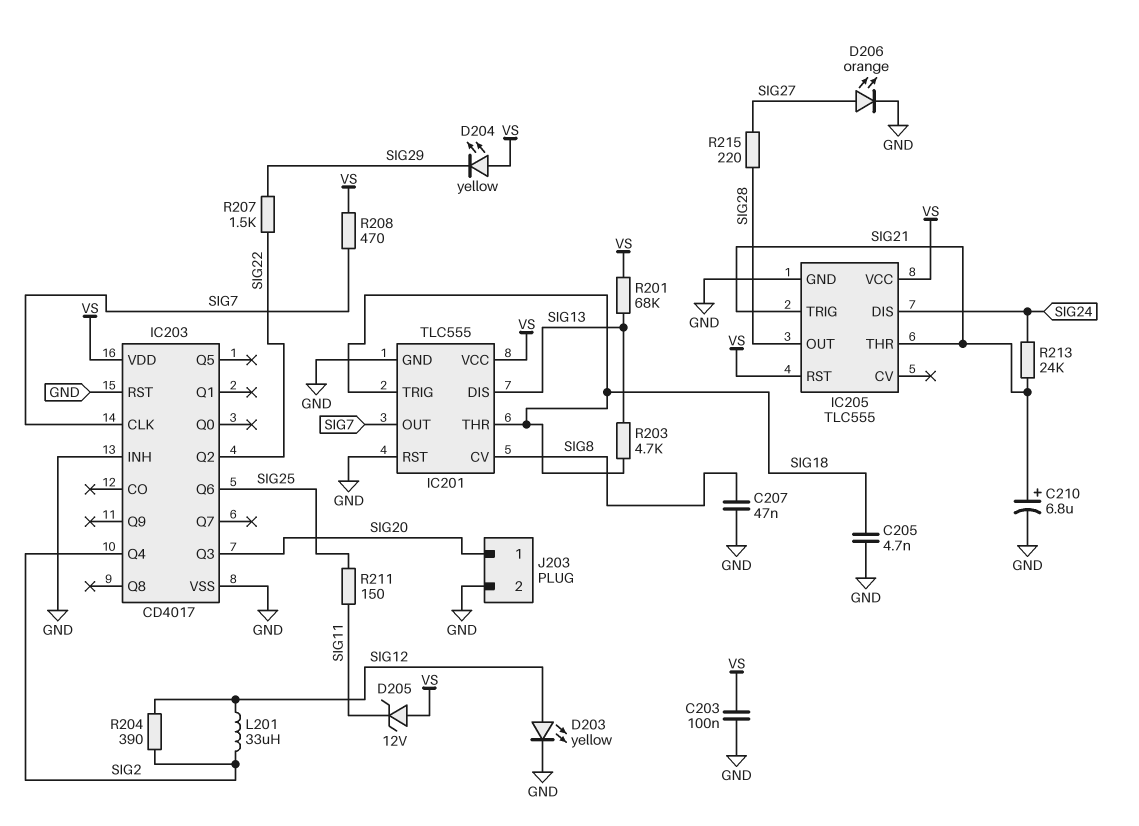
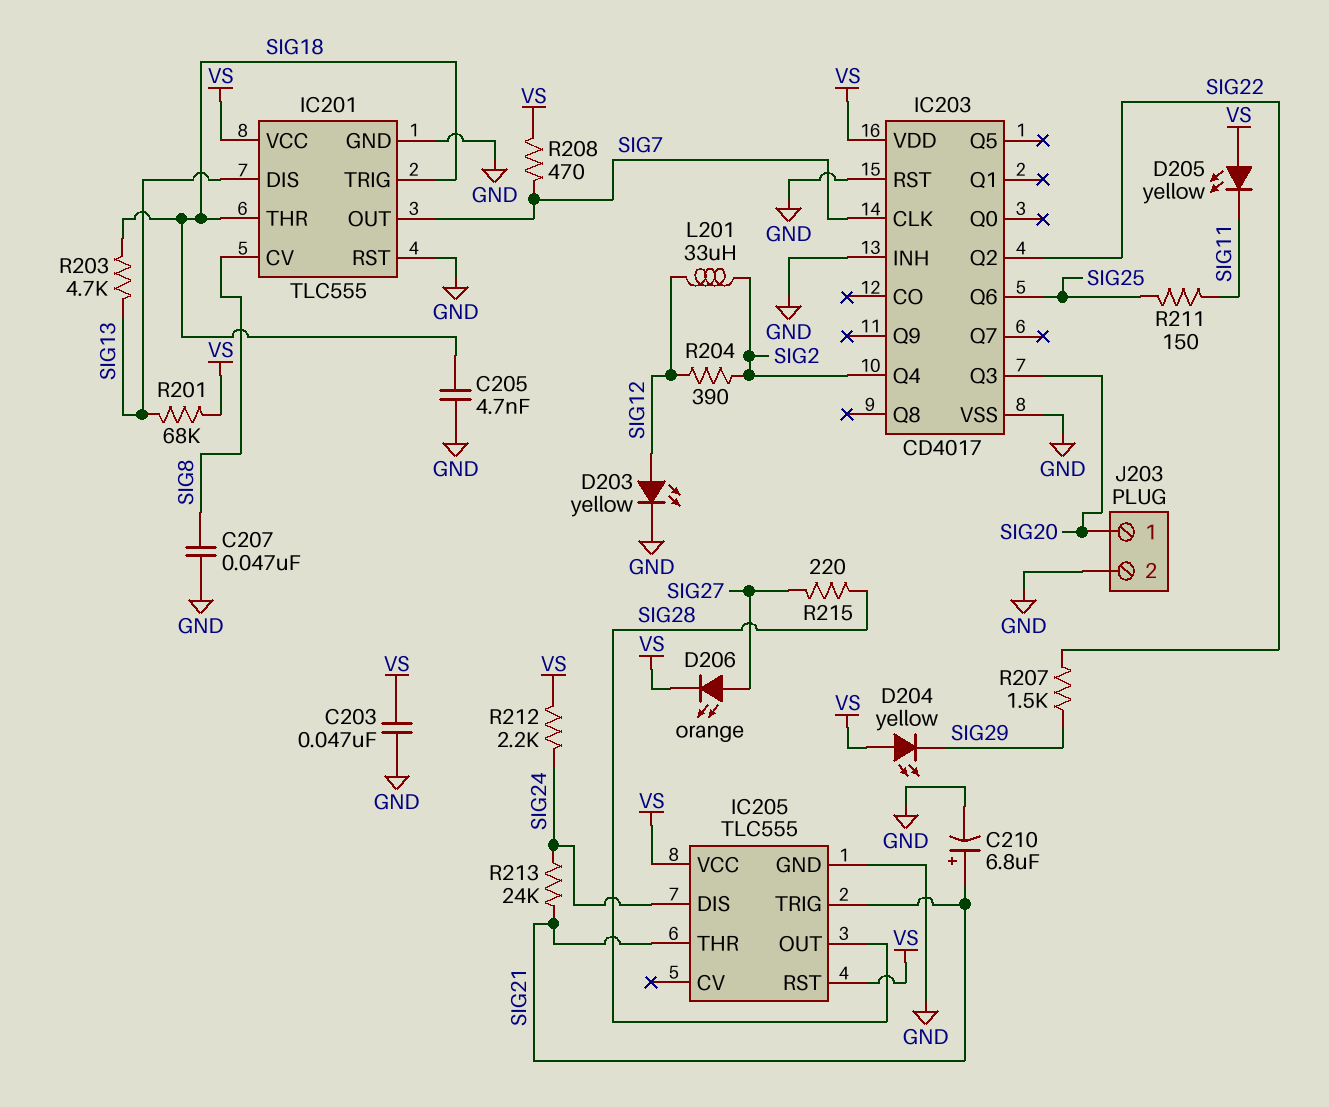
C203: 100nF (GND, VS) -> 47nF (GND, VS)
D205: zener 12V (A VS, K SIG11) -> LED yellow (A VS, K SIG11)
D206: LED orange (A SIG27, K GND) -> LED orange (A SIG27, K VS)
R212: none -> 2.2k (SIG24, VS)

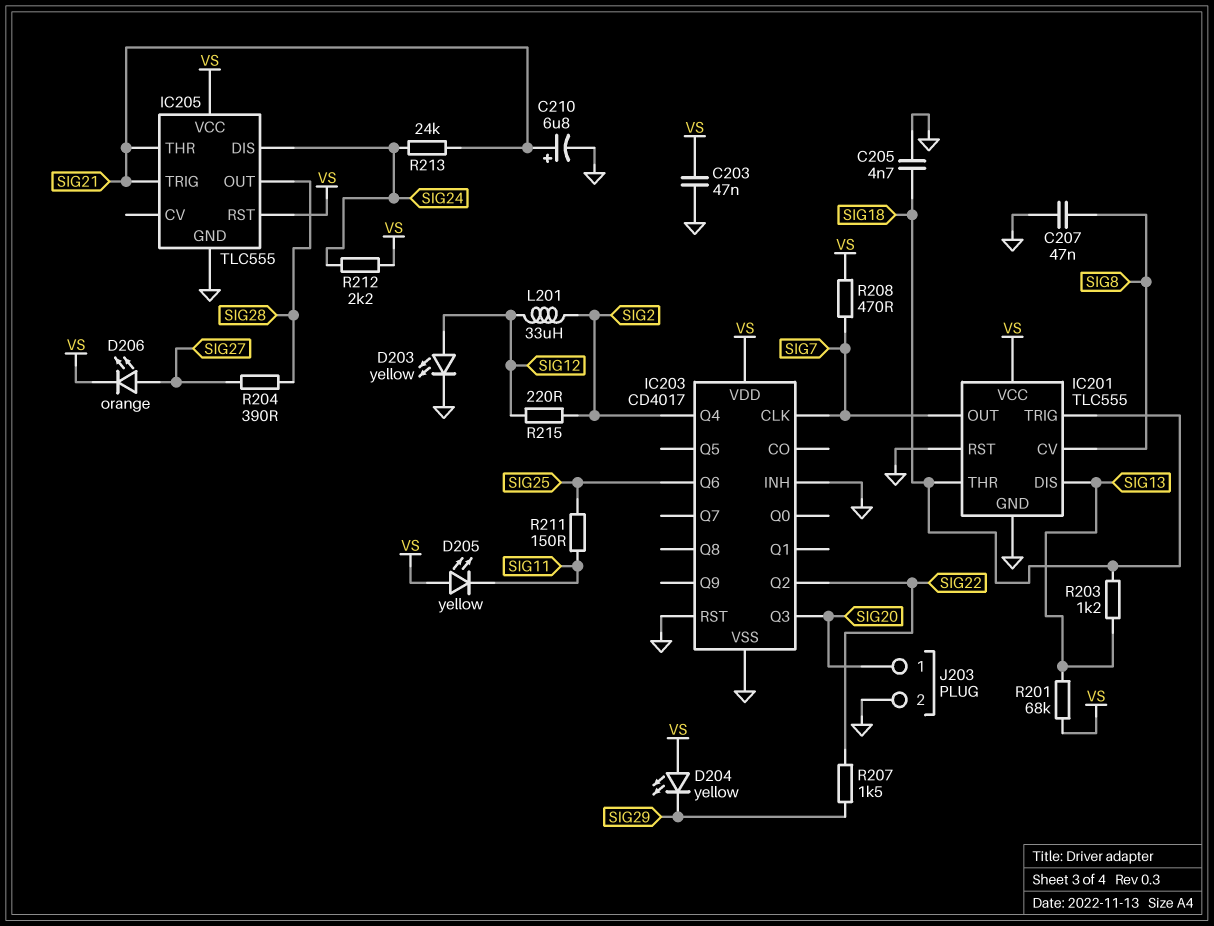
R203: 4.7k (SIG13, SIG18) -> 1.2k (SIG13, SIG18)
R204: 390 (SIG2, SIG12) -> 390 (SIG27, SIG28)
R215: 220 (SIG27, SIG28) -> 220 (SIG2, SIG12)

